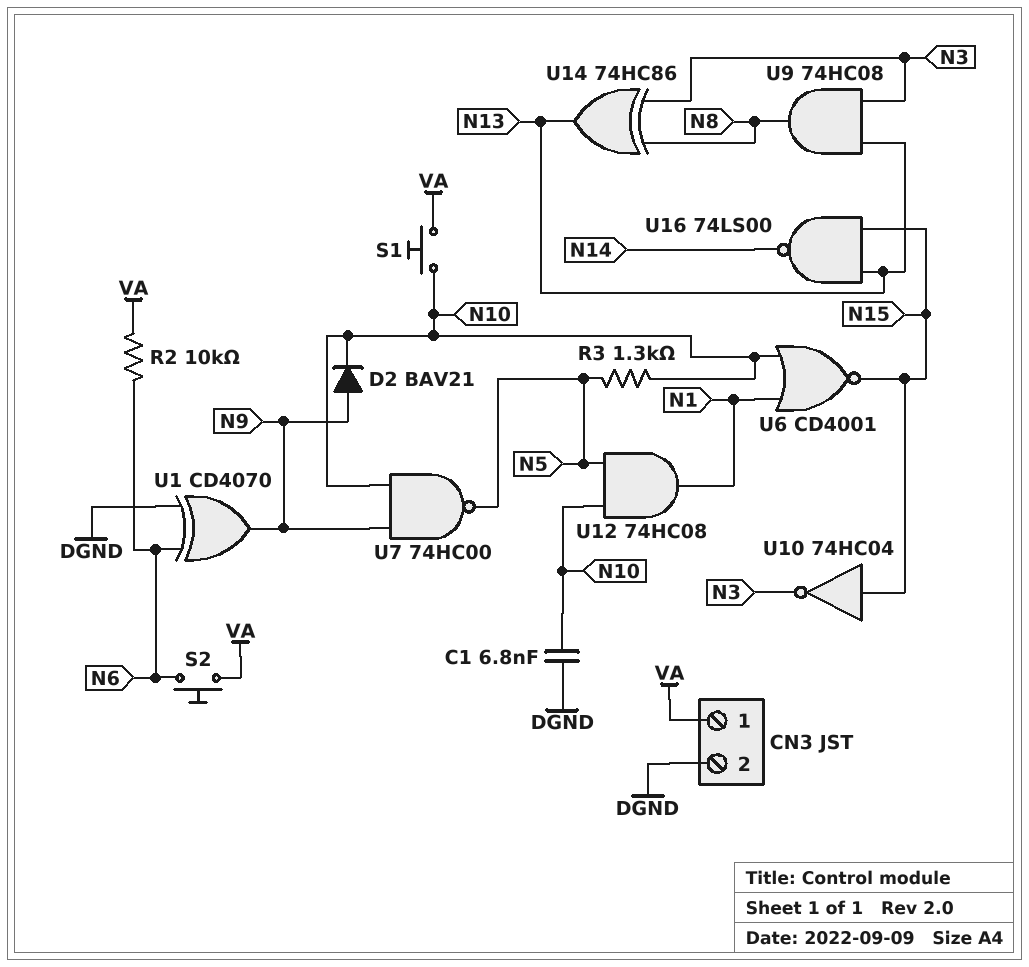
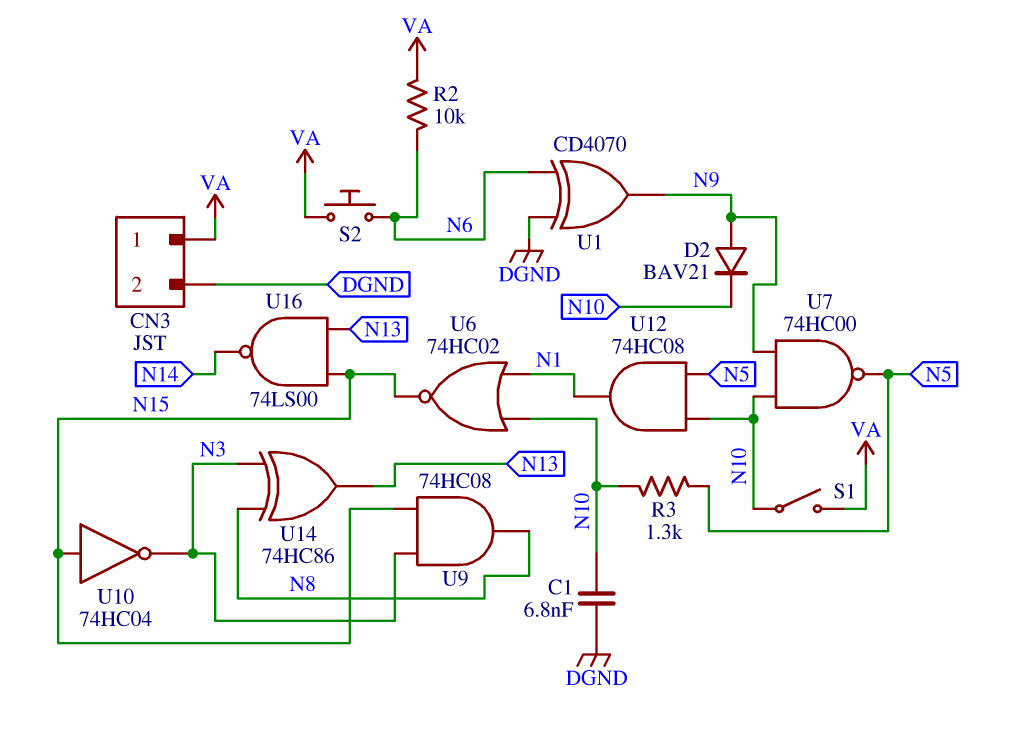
S1: button (N10, VA) -> switch (N10, VA)
U6: NOR CD4001 (in N1, in N10, out N15) -> NOR 74HC02 (in N1, in N10, out N15)
U9: AND 74HC08 (in N3, in N13, out N8) -> AND 74HC08 (in N3, in N15, out N8)

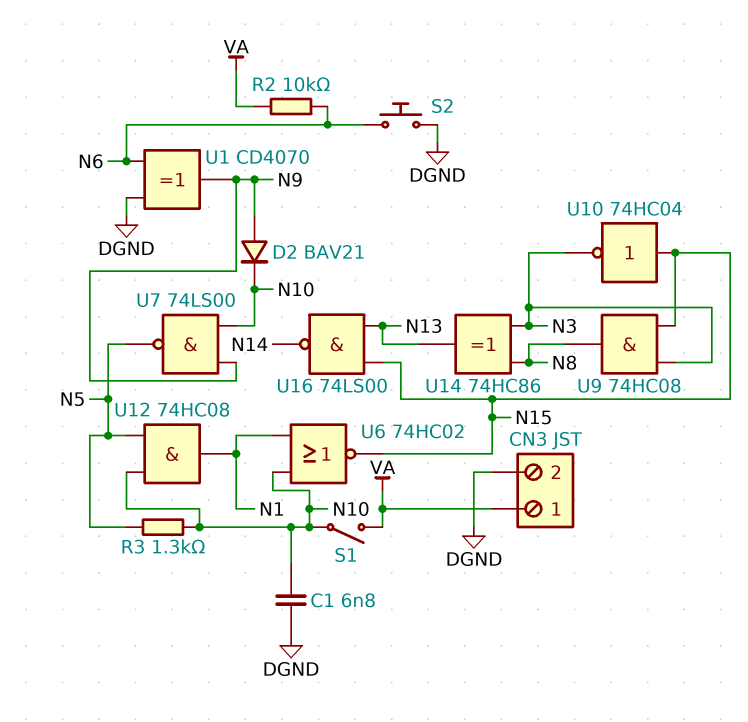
S2: button (N6, VA) -> button (DGND, N6)
U7: NAND 74HC00 (in N9, in N10, out N5) -> NAND 74LS00 (in N9, in N10, out N5)

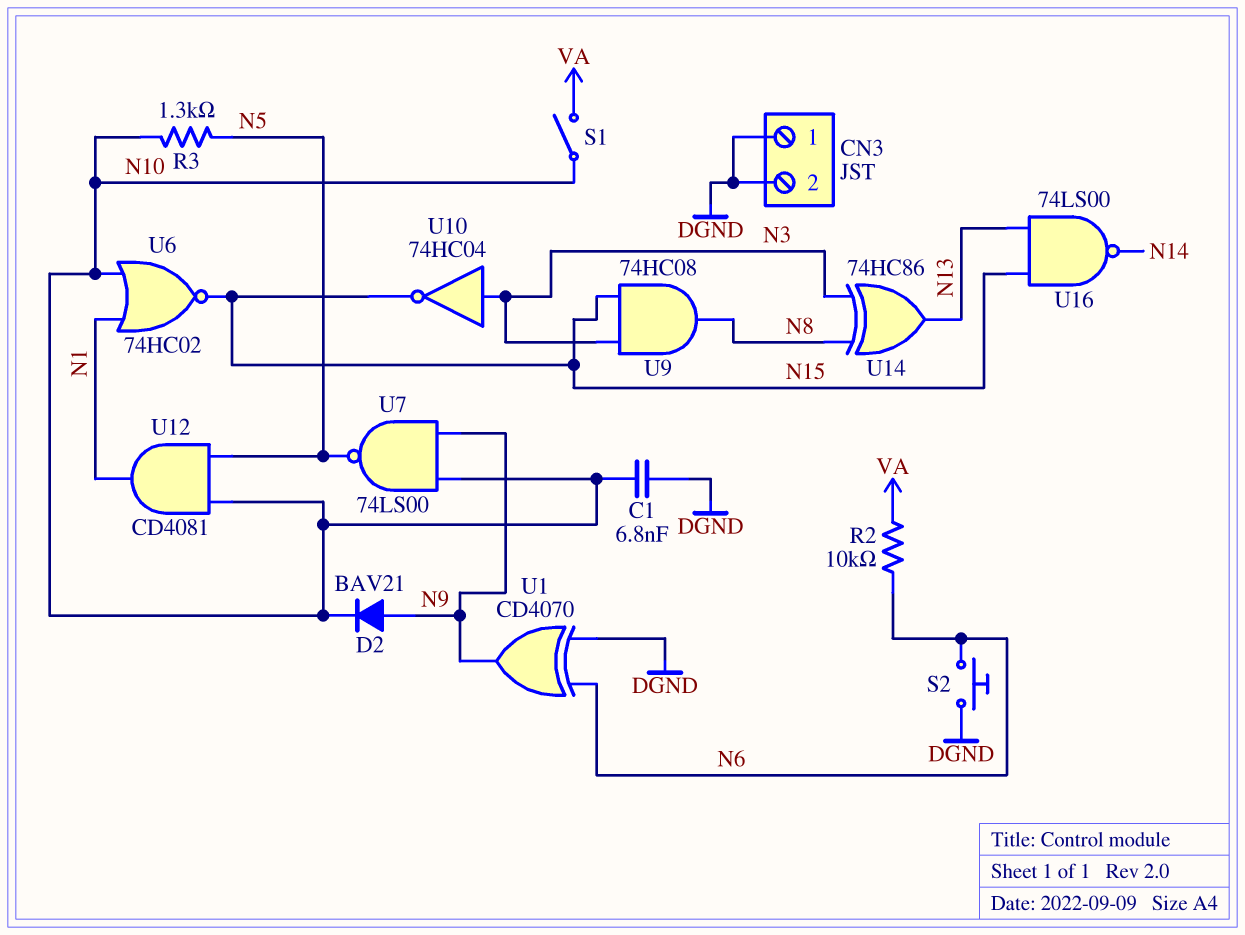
CN3 pin 1: VA -> DGND
U10: NOT 74HC04 (in N15, out N3) -> NOT 74HC04 (in N3, out N15)
U12: AND 74HC08 (in N5, in N10, out N1) -> AND CD4081 (in N5, in N10, out N1)

